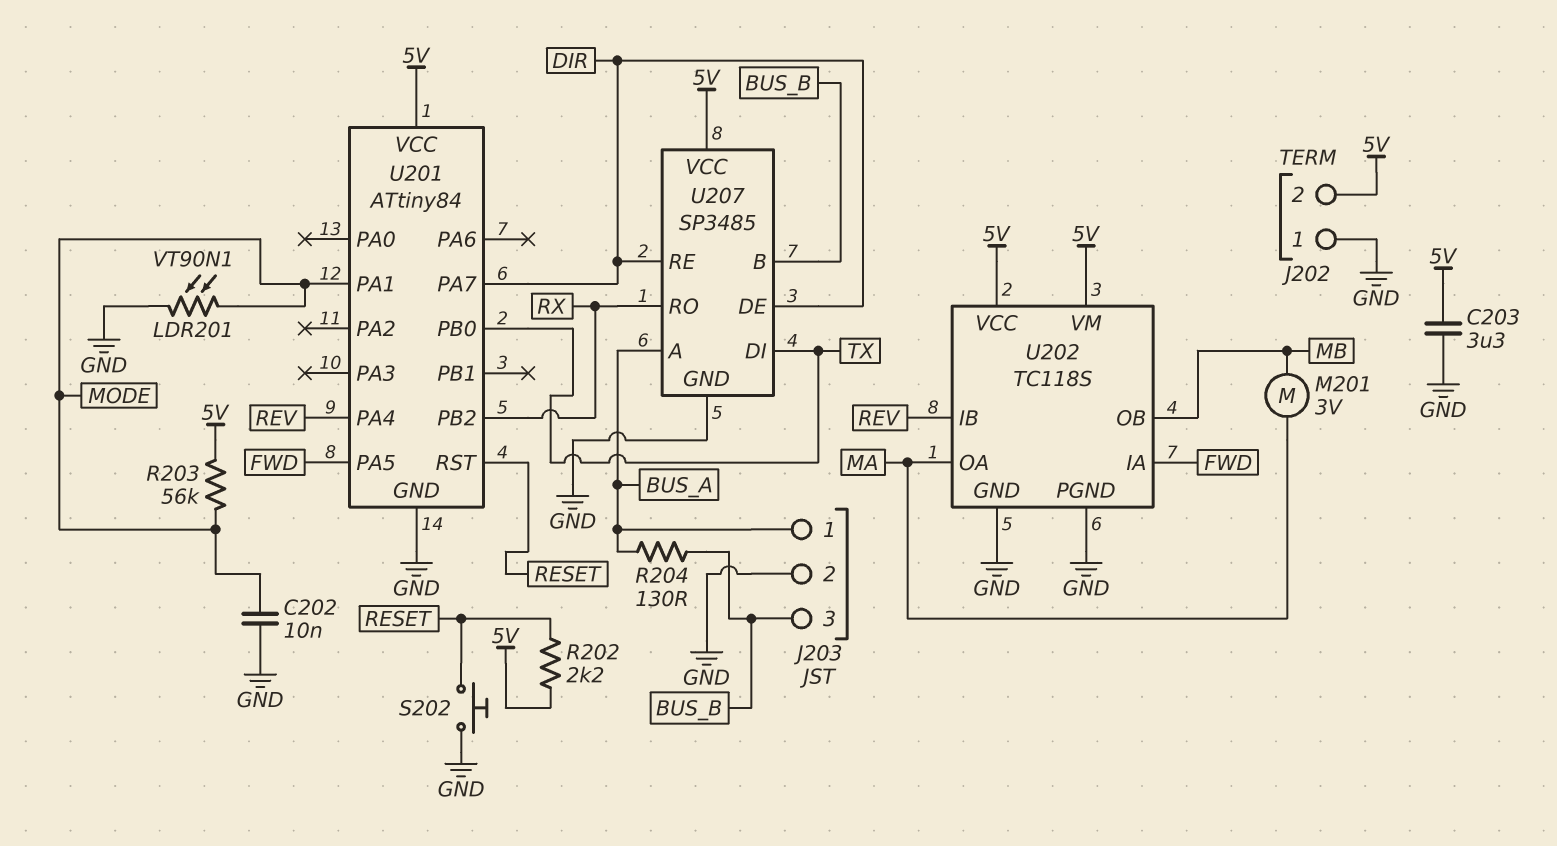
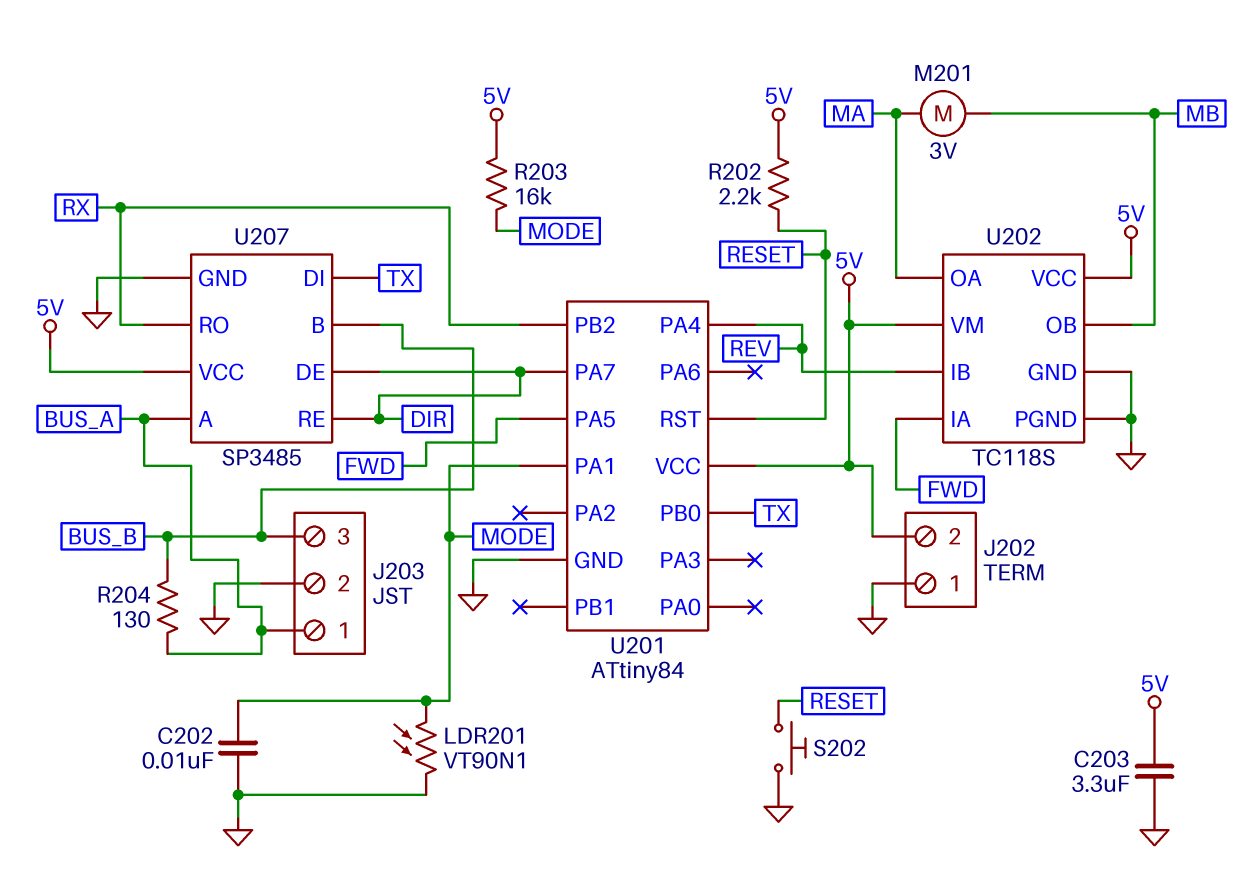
R203: 56k (5V, MODE) -> 16k (5V, MODE)

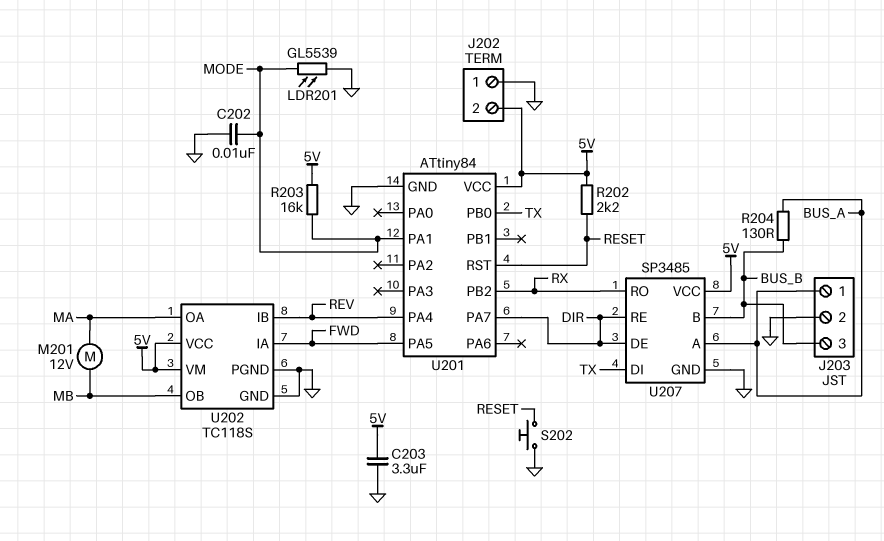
LDR201: VT90N1 (GND, MODE) -> GL5539 (GND, MODE)
M201: motor 3V (MA, MB) -> motor 12V (MA, MB)

